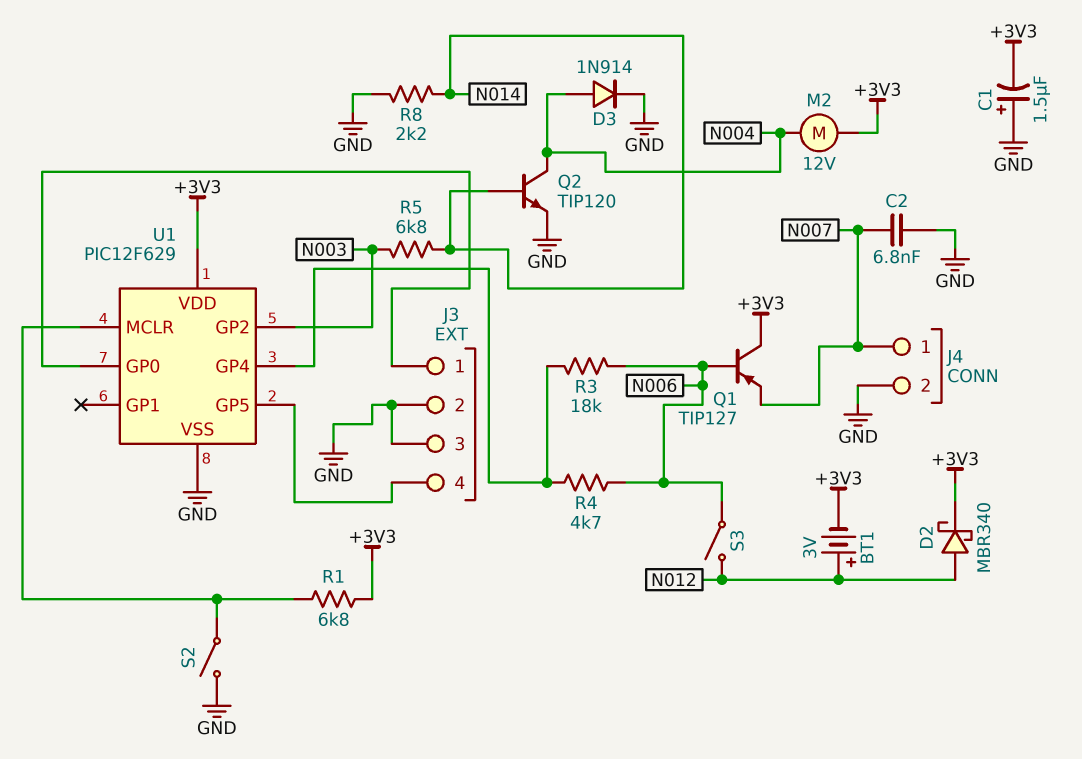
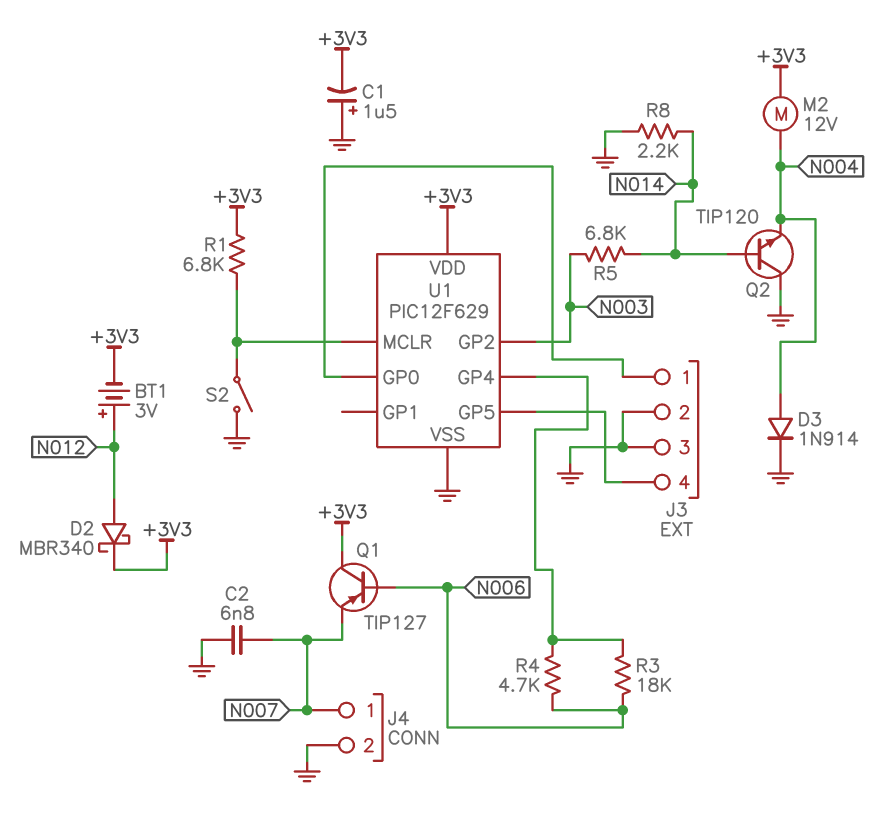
Q2: NPN TIP120 (B N014, C N004, E GND) -> NPN TIP120 (B N014, C GND, E N004)
S3: switch (N006, N012) -> none

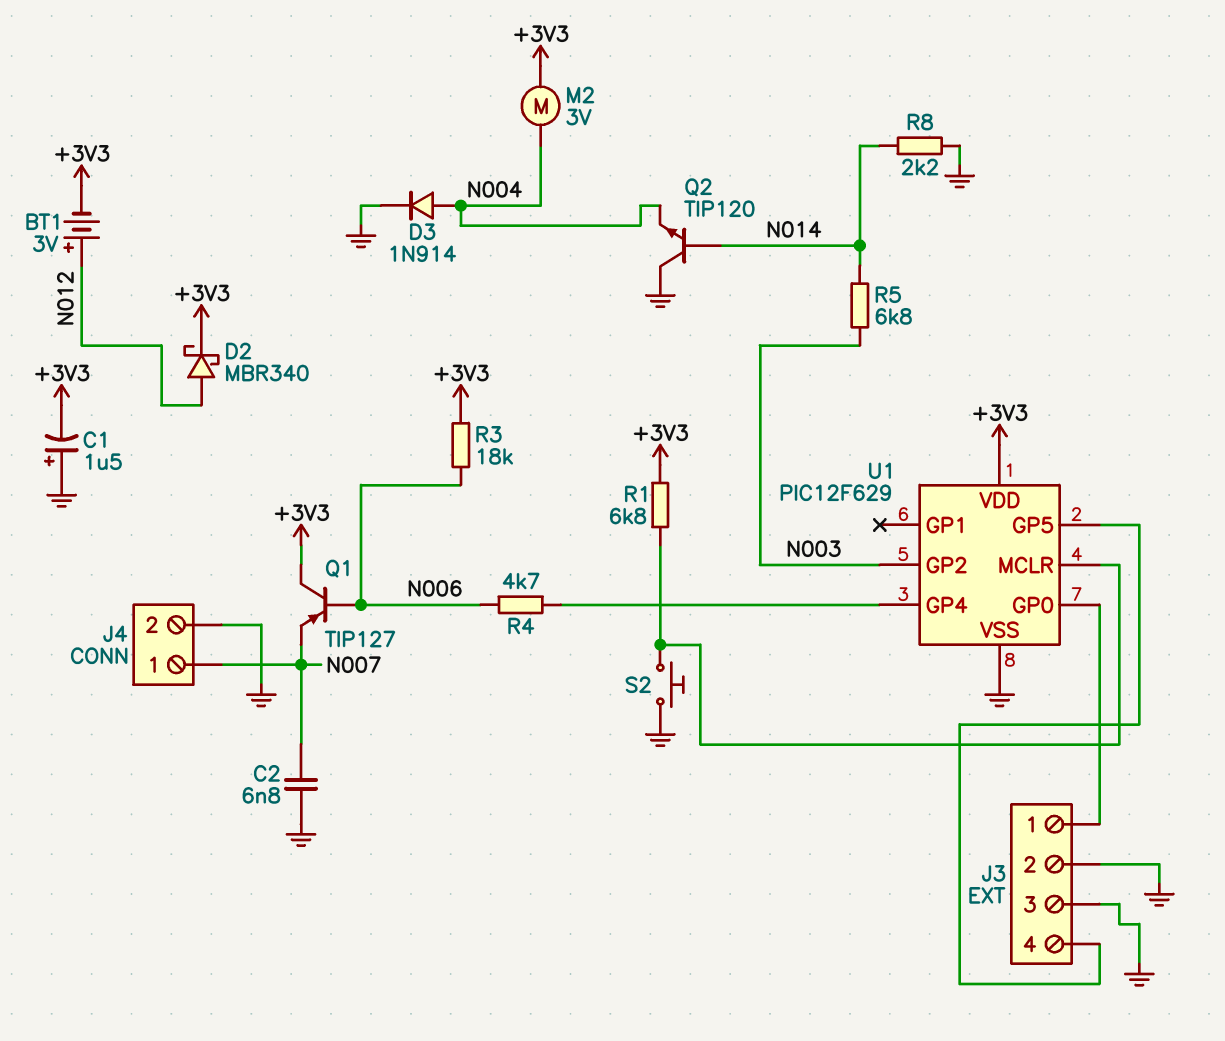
M2: motor 12V (+3V3, N004) -> motor 3V (+3V3, N004)
R3: 18k (N006, U1/GP4) -> 18k (+3V3, N006)
S2: switch (GND, U1/MCLR) -> button (GND, U1/MCLR)

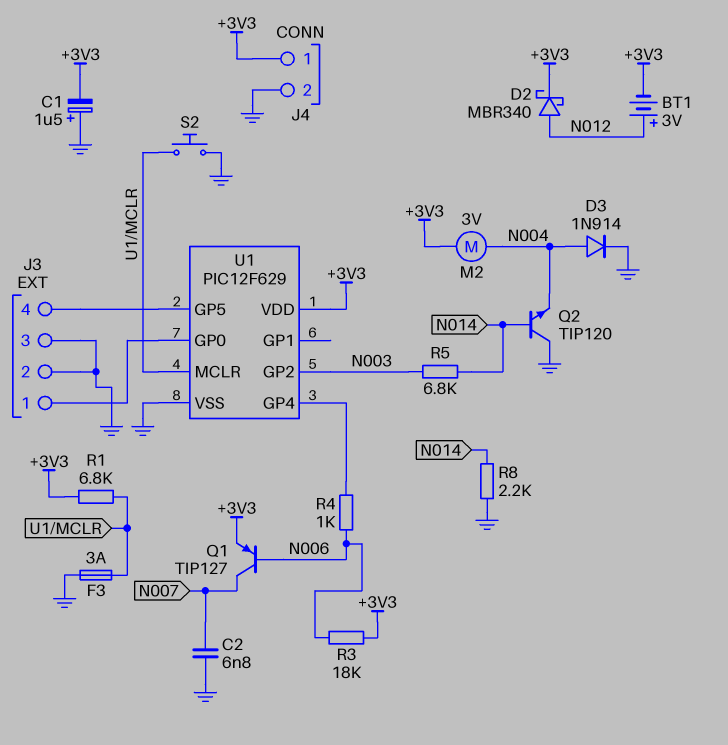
F3: none -> 3A (GND, U1/MCLR)
J4 pin 1: N007 -> +3V3
Q1: PNP TIP127 (B N006, C +3V3, E N007) -> PNP TIP127 (B N006, C N007, E +3V3)
R4: 4.7k (N006, U1/GP4) -> 1k (N006, U1/GP4)

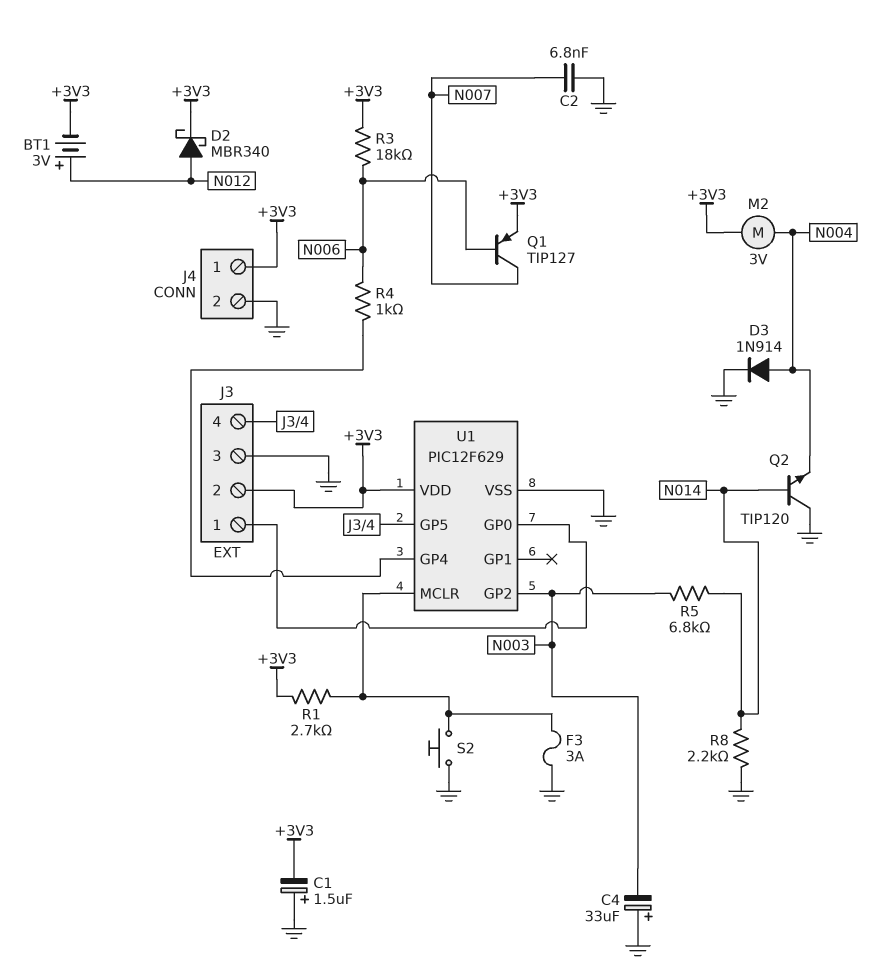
C4: none -> 33uF (plus GND, minus N003)
J3 pin 2: GND -> +3V3
R1: 6.8k (+3V3, U1/MCLR) -> 2.7k (+3V3, U1/MCLR)

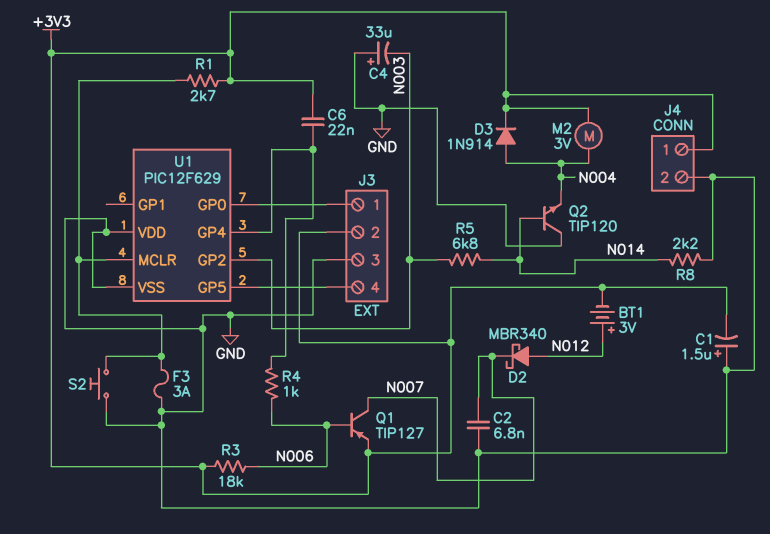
C6: none -> 22nF (+3V3, U1/GP4)
D2: schottky MBR340 (A N012, K +3V3) -> schottky MBR340 (A N012, K N007)
D3: diode 1N914 (A N004, K GND) -> diode 1N914 (A N004, K +3V3)
U1 pin VDD: +3V3 -> GND

